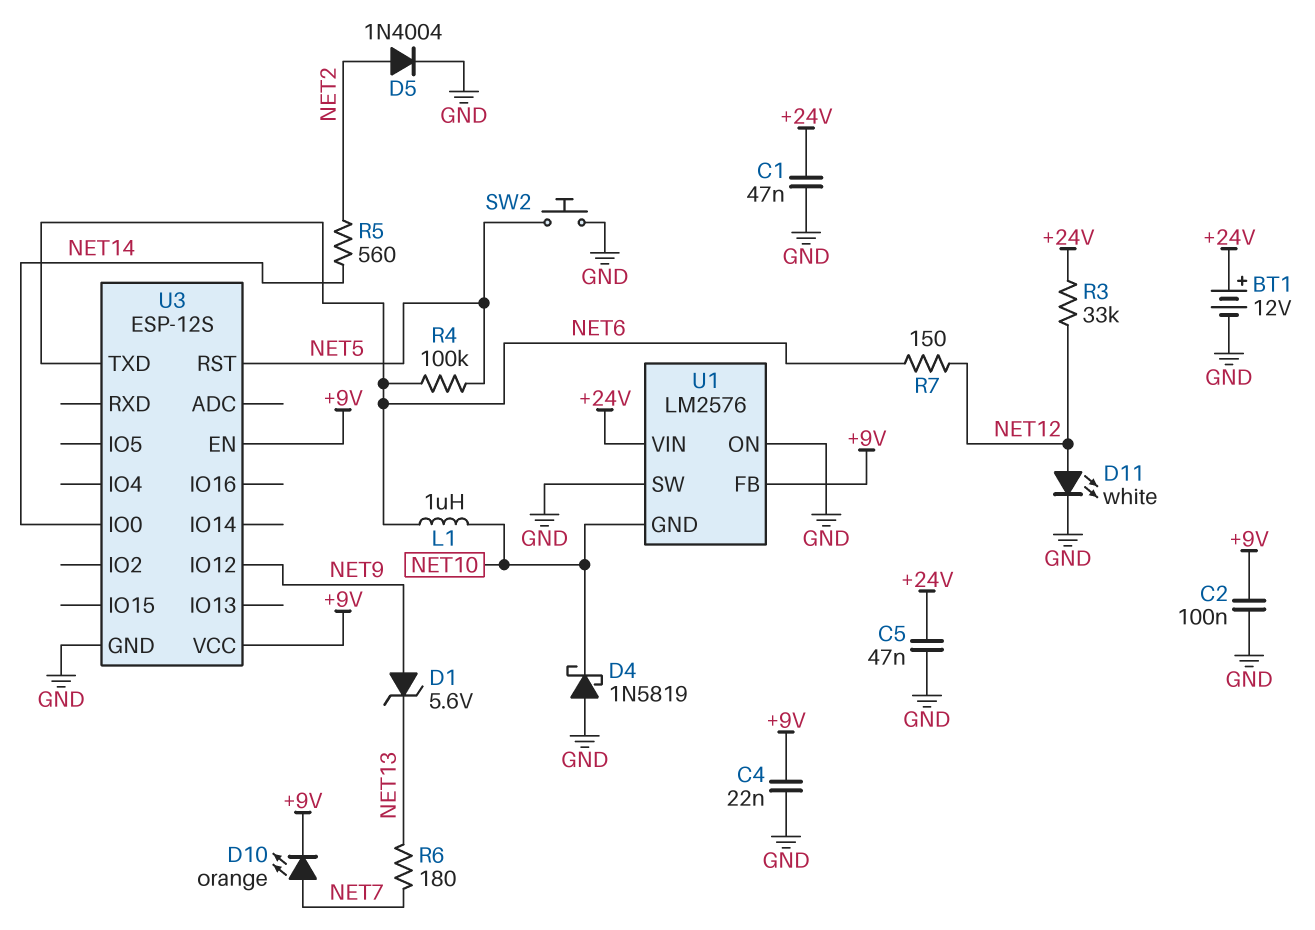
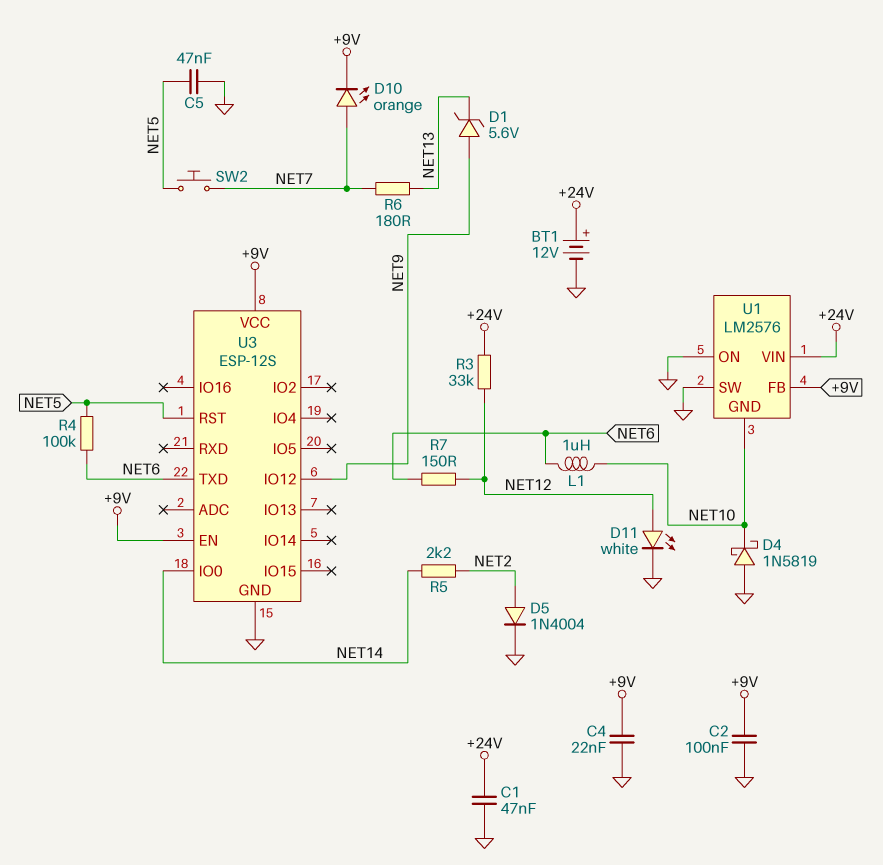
C5: 47nF (+24V, GND) -> 47nF (GND, NET5)
R5: 560 (NET2, NET14) -> 2.2k (NET2, NET14)
SW2: button (GND, NET5) -> button (NET5, NET7)

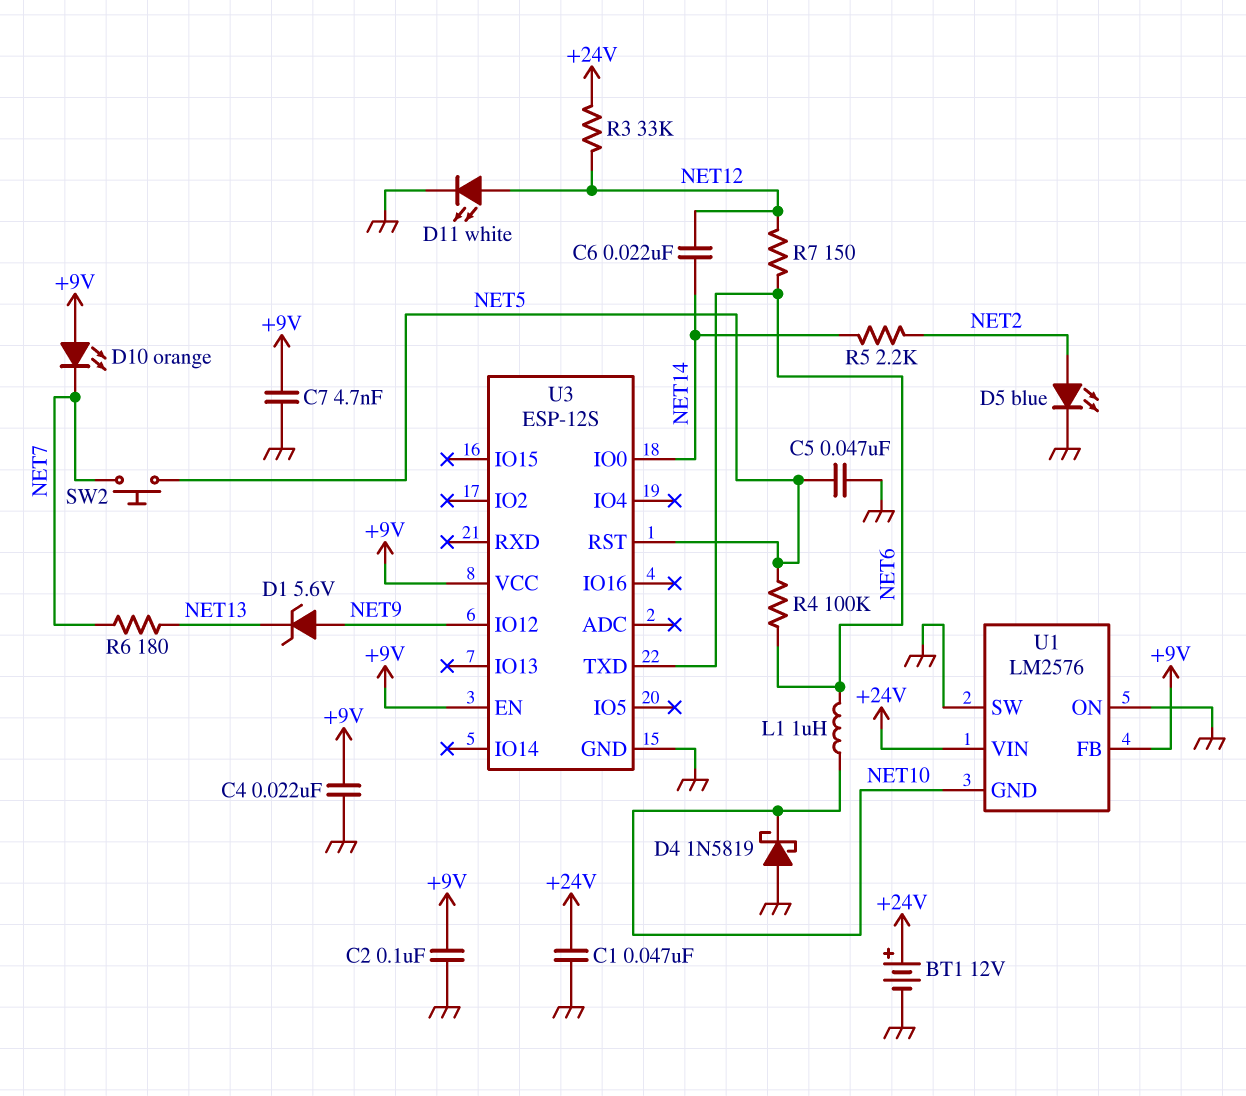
C6: none -> 22nF (NET12, NET14)
C7: none -> 4.7nF (+9V, GND)
D5: diode 1N4004 (A NET2, K GND) -> LED blue (A NET2, K GND)
D10: LED orange (A NET7, K +9V) -> LED orange (A +9V, K NET7)

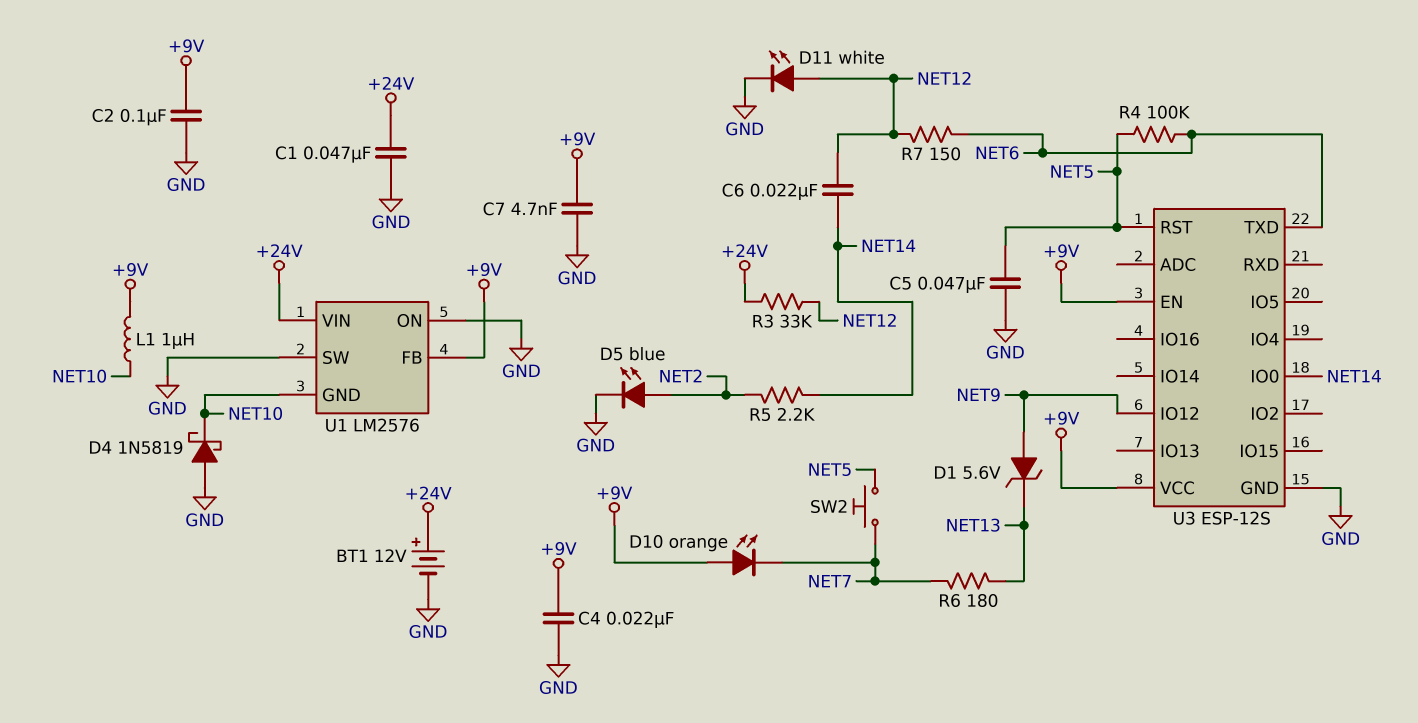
L1: 1uH (NET6, NET10) -> 1uH (+9V, NET10)

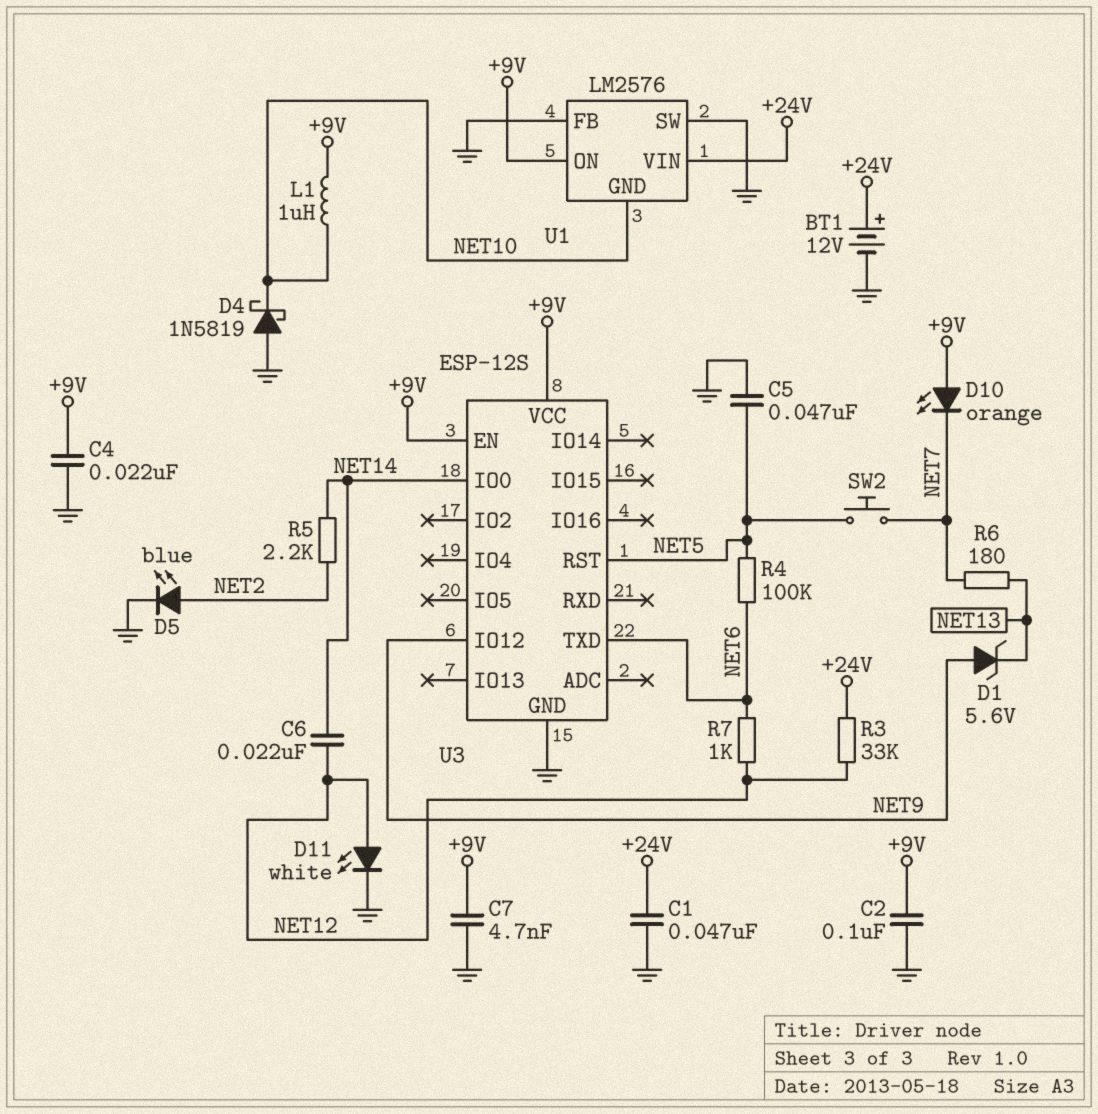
R7: 150 (NET6, NET12) -> 1k (NET6, NET12)
U1 pin FB: +9V -> GND
U1 pin ON: GND -> +9V

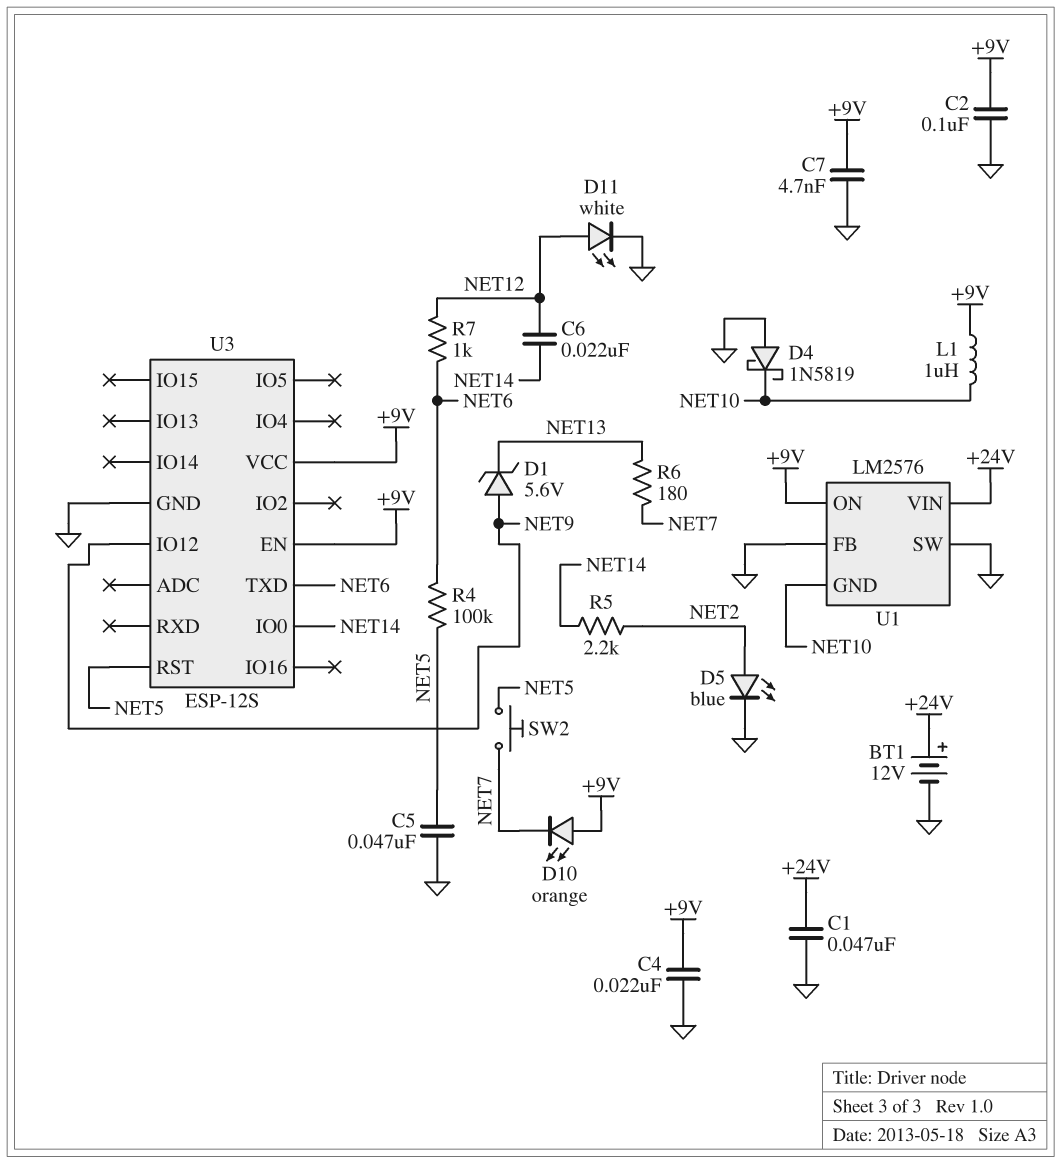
R3: 33k (+24V, NET12) -> none

